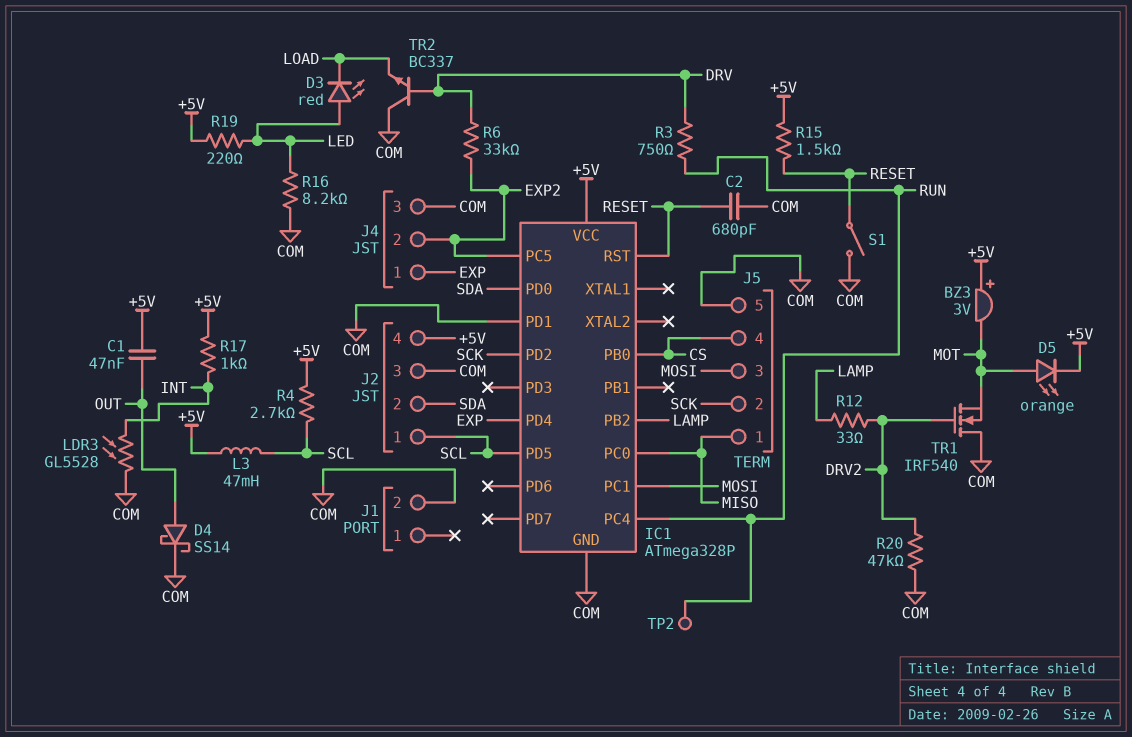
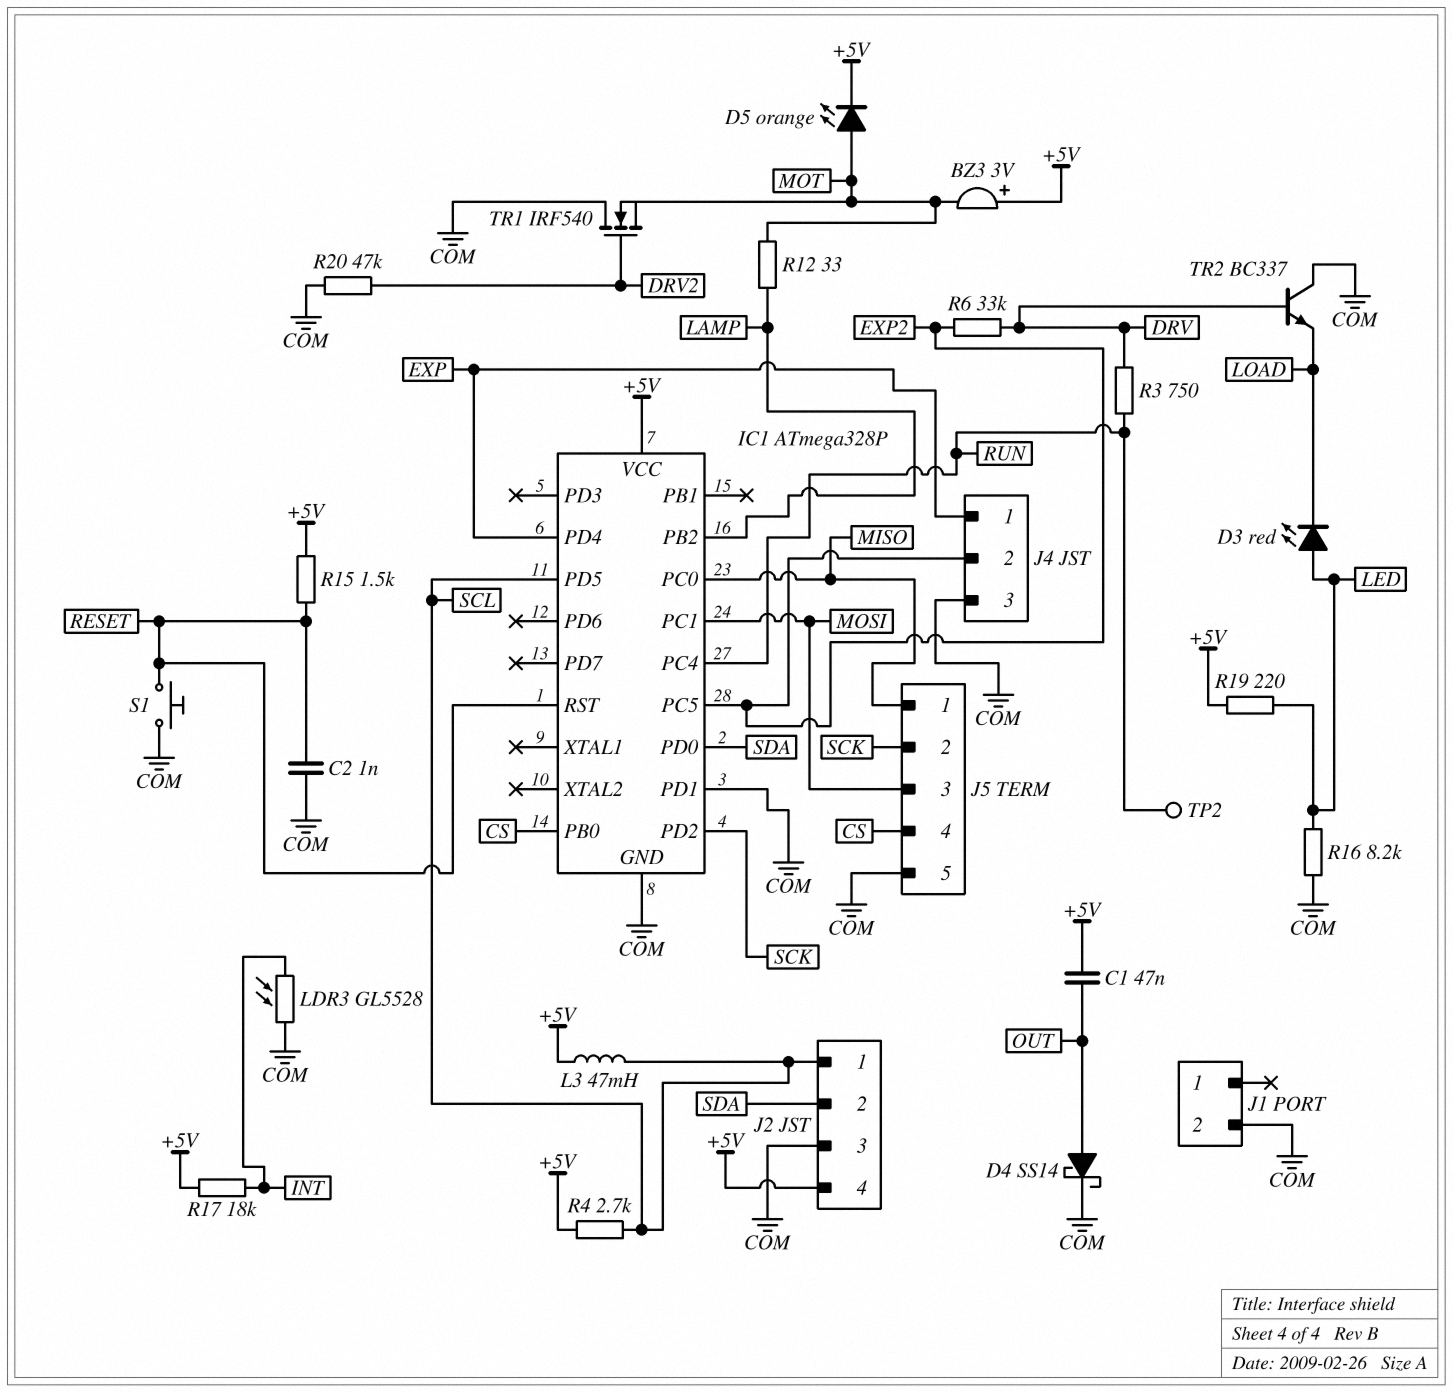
C2: 680pF (COM, RESET) -> 1nF (COM, RESET)
R12: 33 (DRV2, LAMP) -> 33 (LAMP, MOT)
R17: 1k (+5V, INT) -> 18k (+5V, INT)
S1: switch (COM, RESET) -> button (COM, RESET)

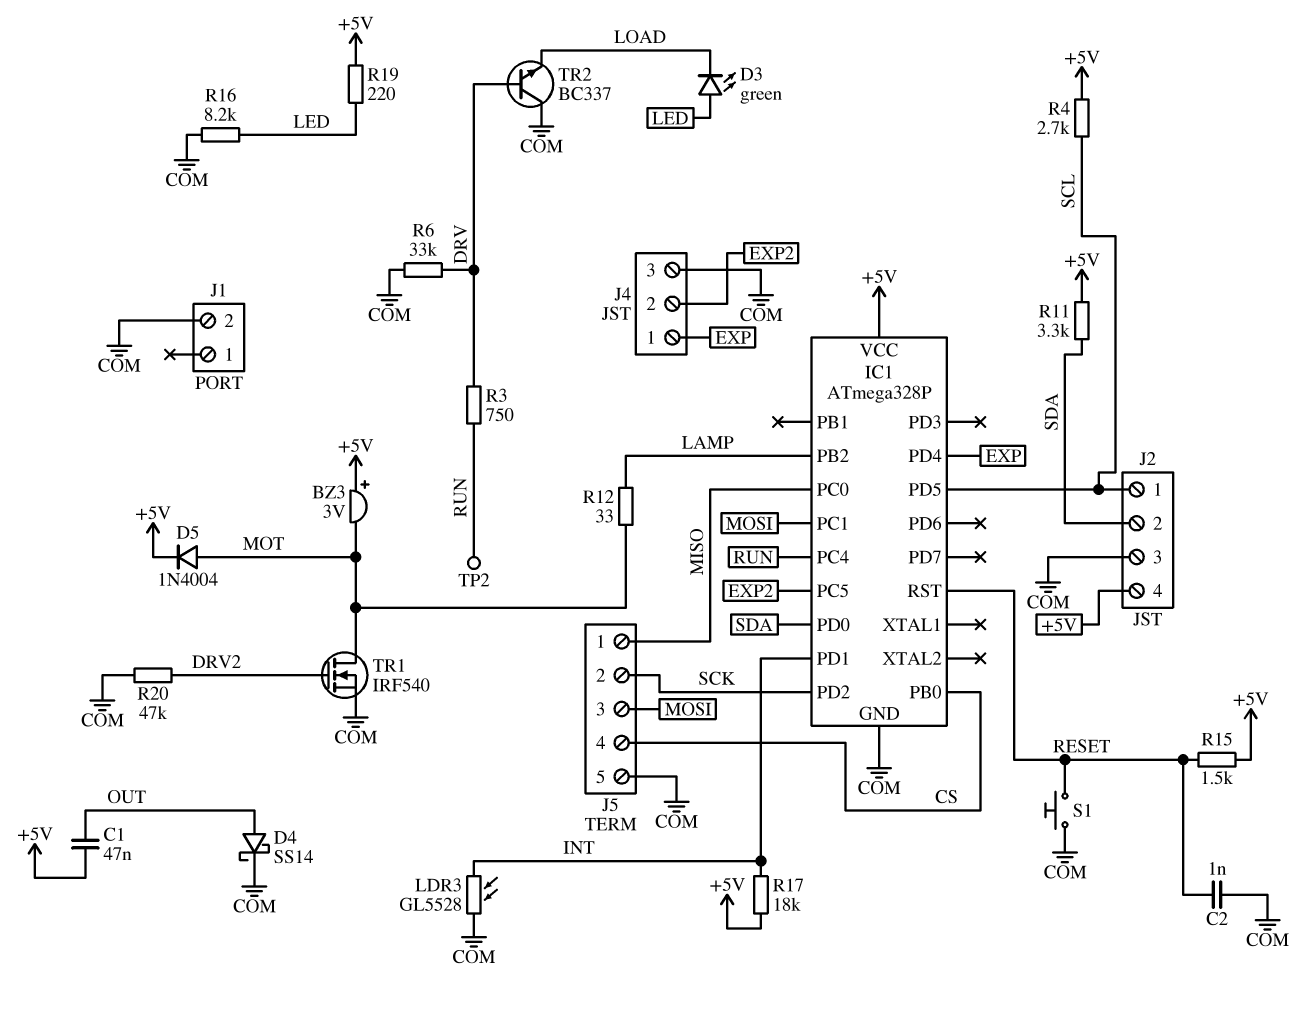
D3: LED red (A LED, K LOAD) -> LED green (A LED, K LOAD)
D5: LED orange (A MOT, K +5V) -> diode 1N4004 (A MOT, K +5V)
IC1 pin PD1: COM -> INT
L3: 47mH (+5V, SCL) -> none
R6: 33k (DRV, EXP2) -> 33k (COM, DRV)
R11: none -> 3.3k (+5V, SDA)
TR1: NMOS IRF540 (G DRV2, D COM, S MOT) -> NMOS IRF540 (G DRV2, D MOT, S COM)

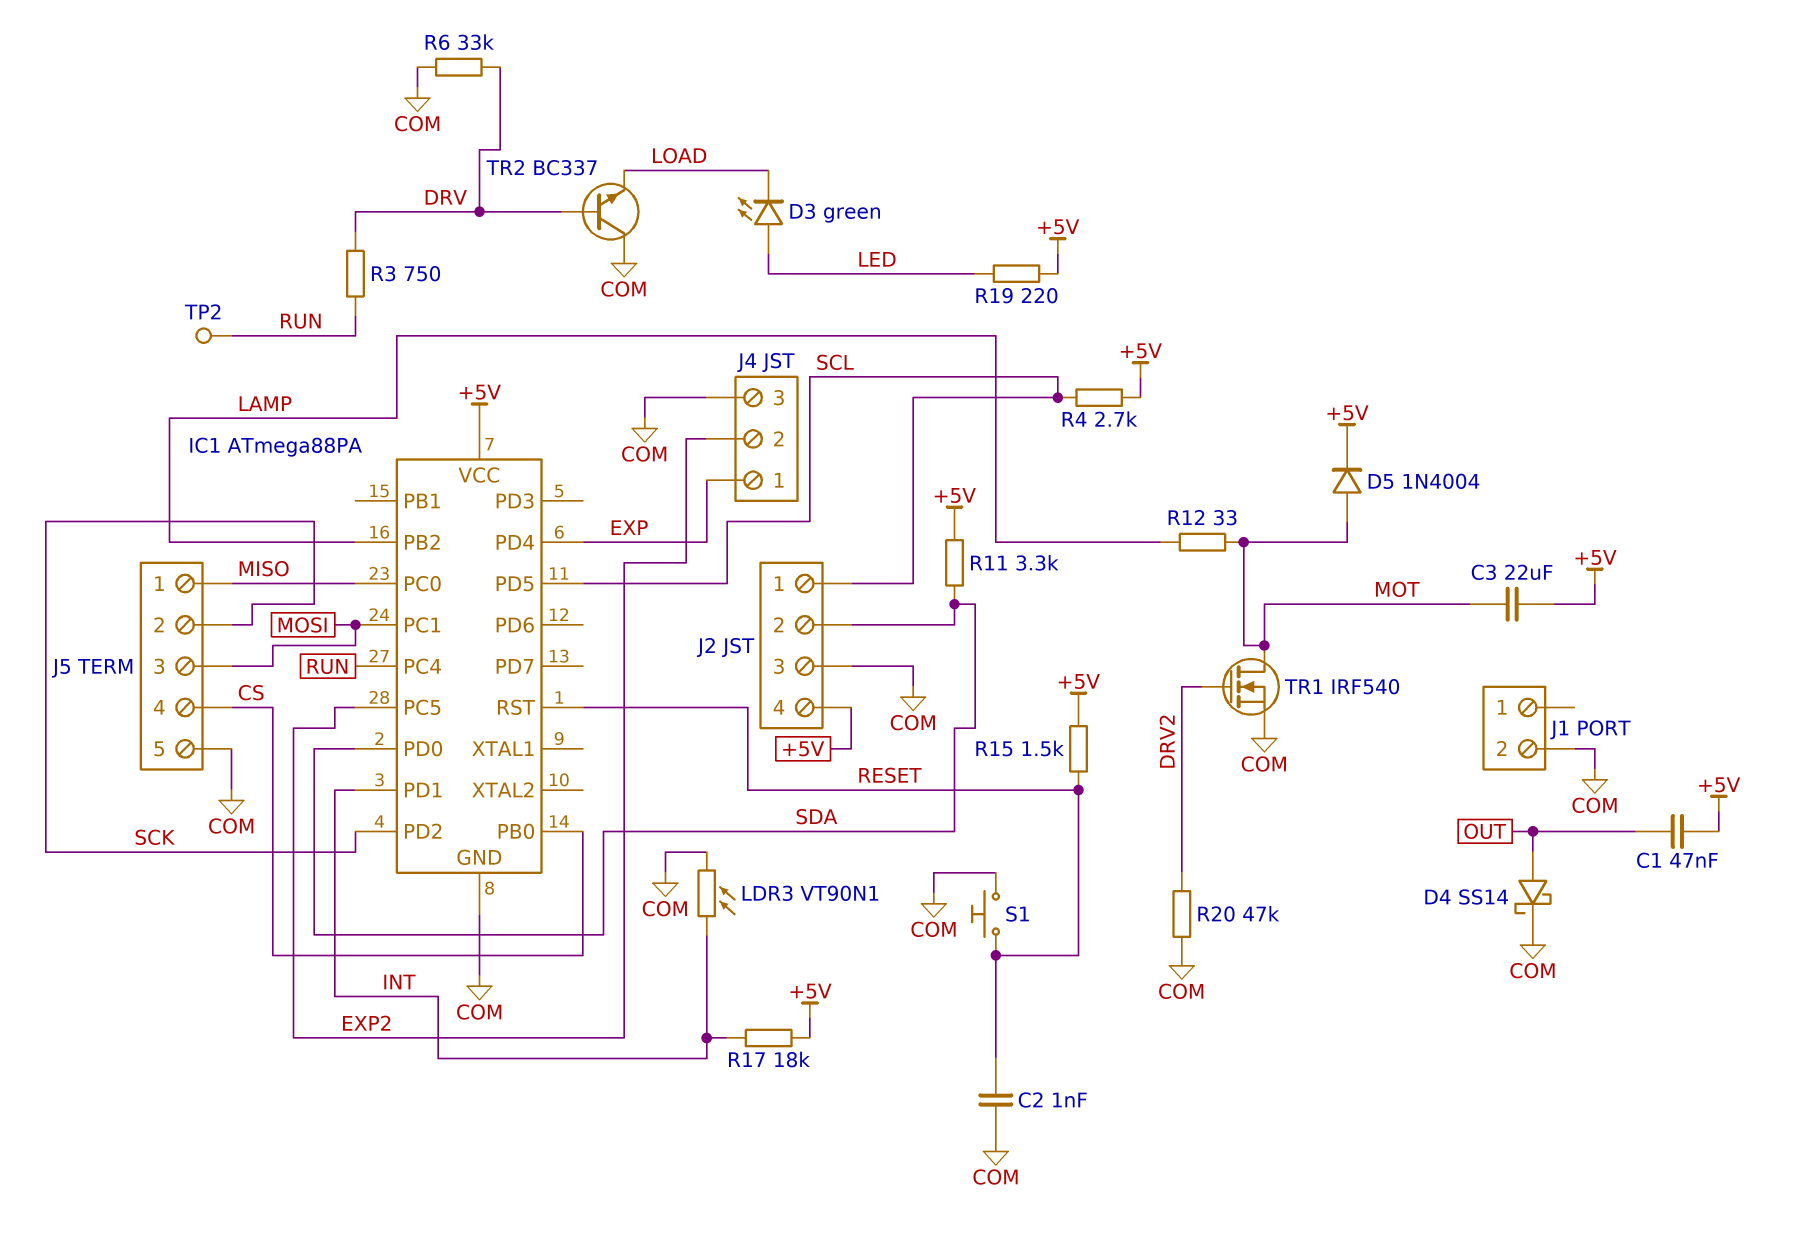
BZ3: buzzer 3V (plus +5V, minus MOT) -> none
C3: none -> 22uF (+5V, MOT)
IC1: ATmega328P -> ATmega88PA
LDR3: GL5528 (COM, INT) -> VT90N1 (COM, INT)
R16: 8.2k (COM, LED) -> none

